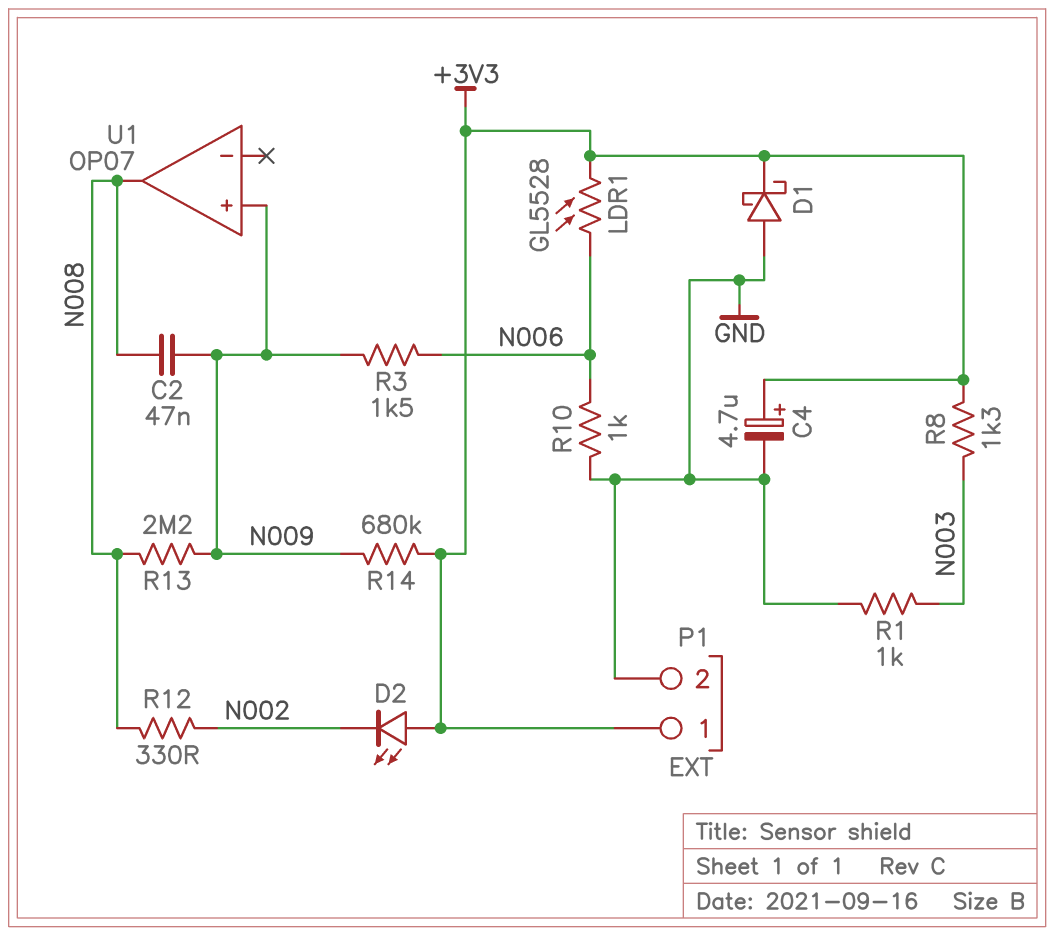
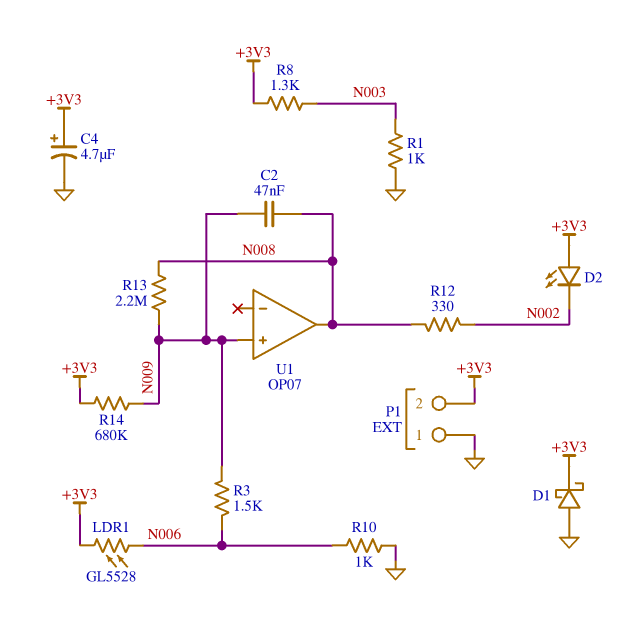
P1 pin 1: +3V3 -> GND
P1 pin 2: GND -> +3V3

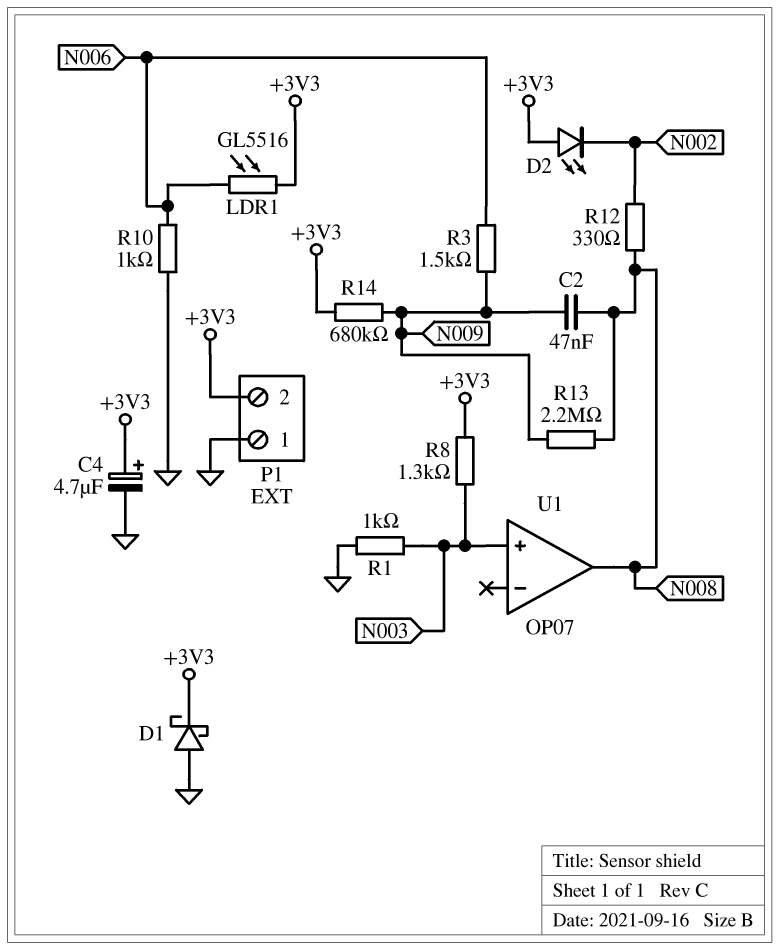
LDR1: GL5528 (+3V3, N006) -> GL5516 (+3V3, N006)
U1 pin in+: N009 -> N003

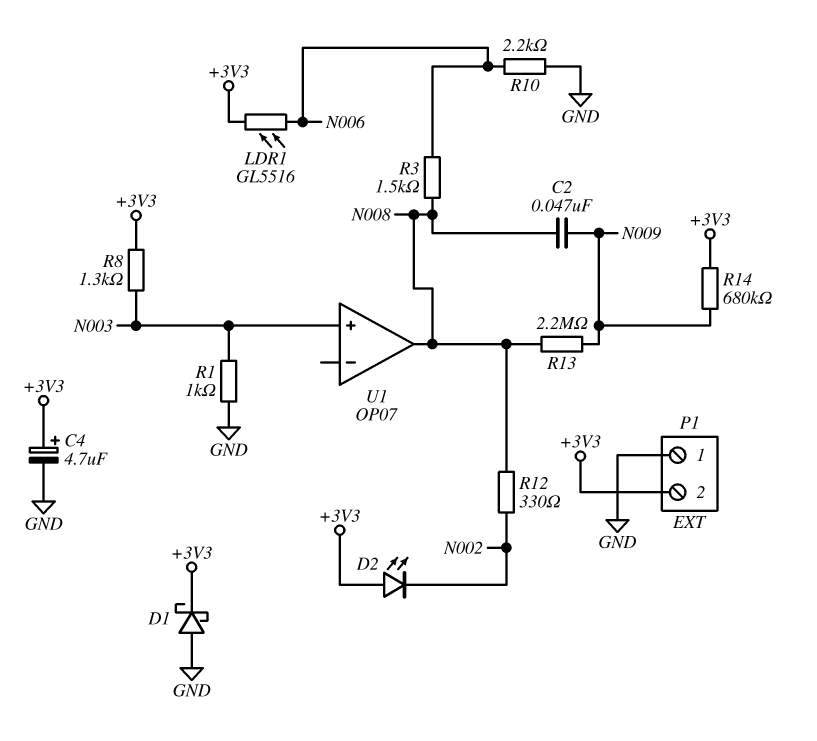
R3: 1.5k (N006, N009) -> 1.5k (N006, N008)
R10: 1k (GND, N006) -> 2.2k (GND, N006)

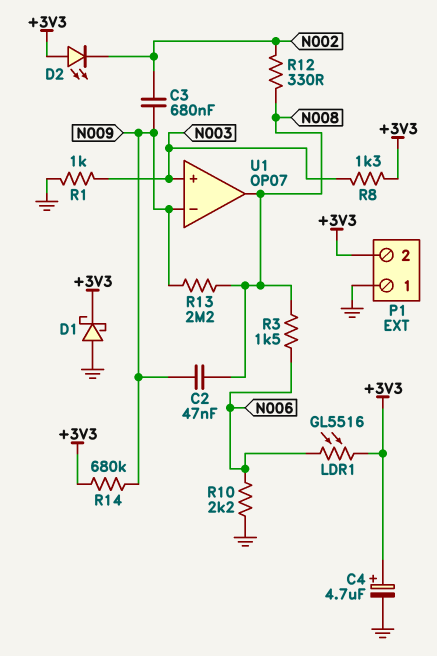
C3: none -> 680nF (N002, N009)
U1 pin in-: none -> N009

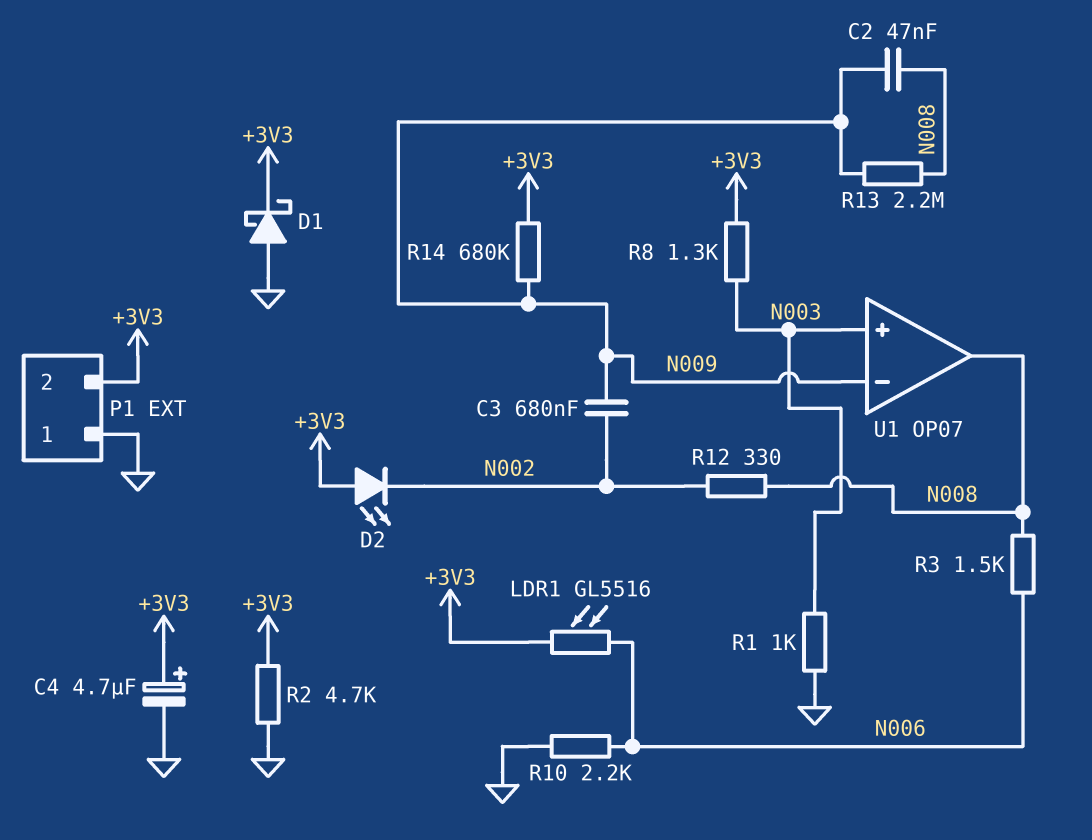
R2: none -> 4.7k (+3V3, GND)

